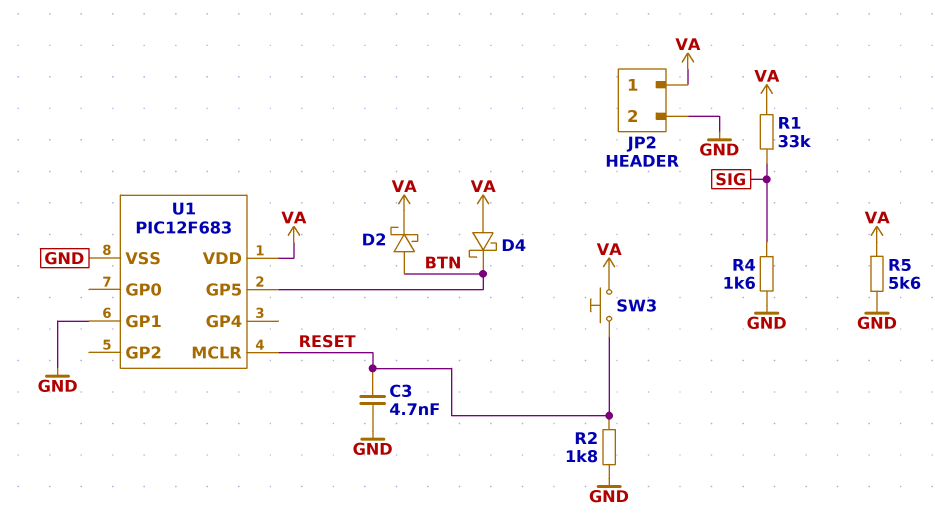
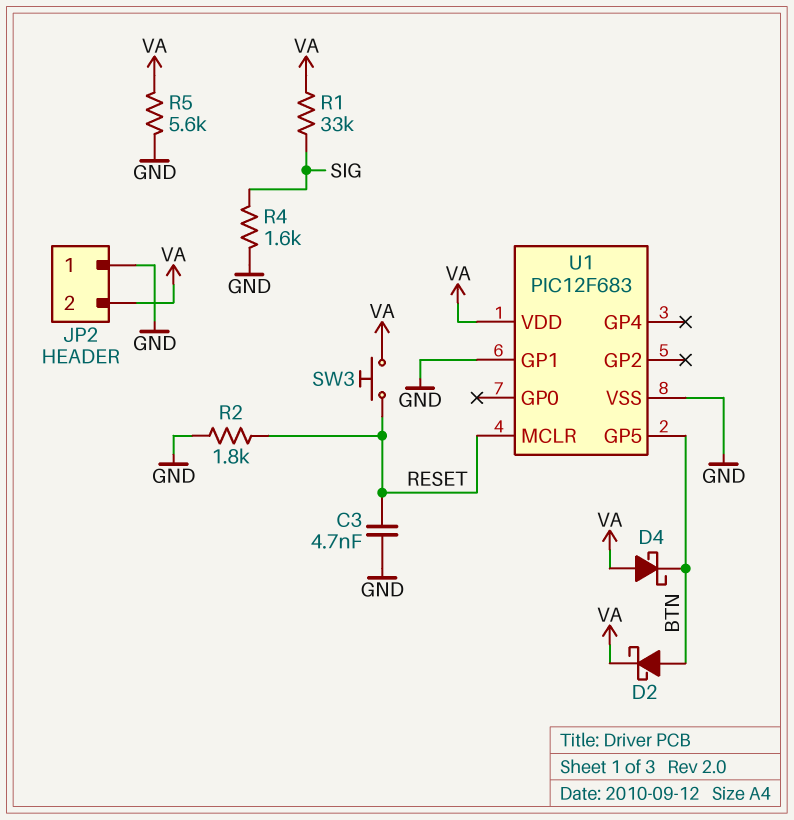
JP2 pin 1: VA -> GND
JP2 pin 2: GND -> VA

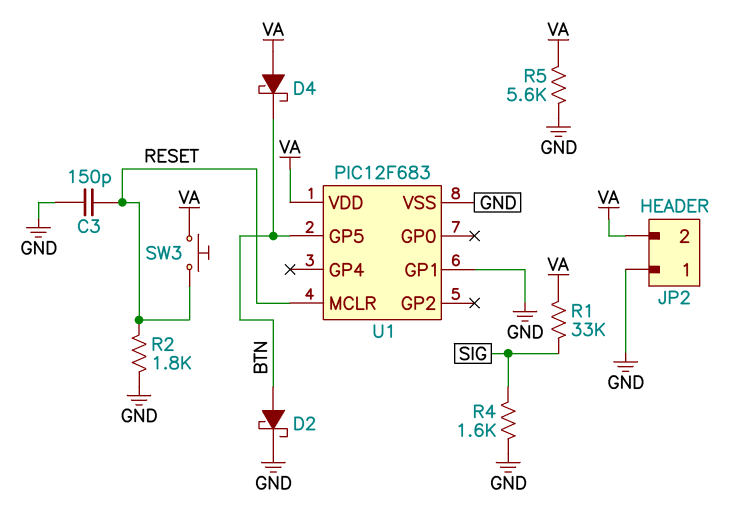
C3: 4.7nF (GND, RESET) -> 150pF (GND, RESET)
D2: schottky (A BTN, K VA) -> schottky (A BTN, K GND)

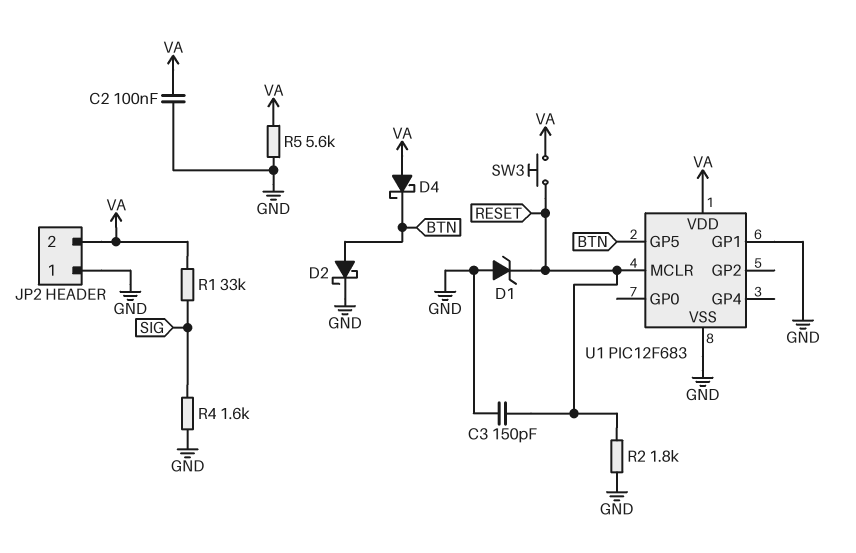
C2: none -> 100nF (GND, VA)
D1: none -> zener (A GND, K RESET)

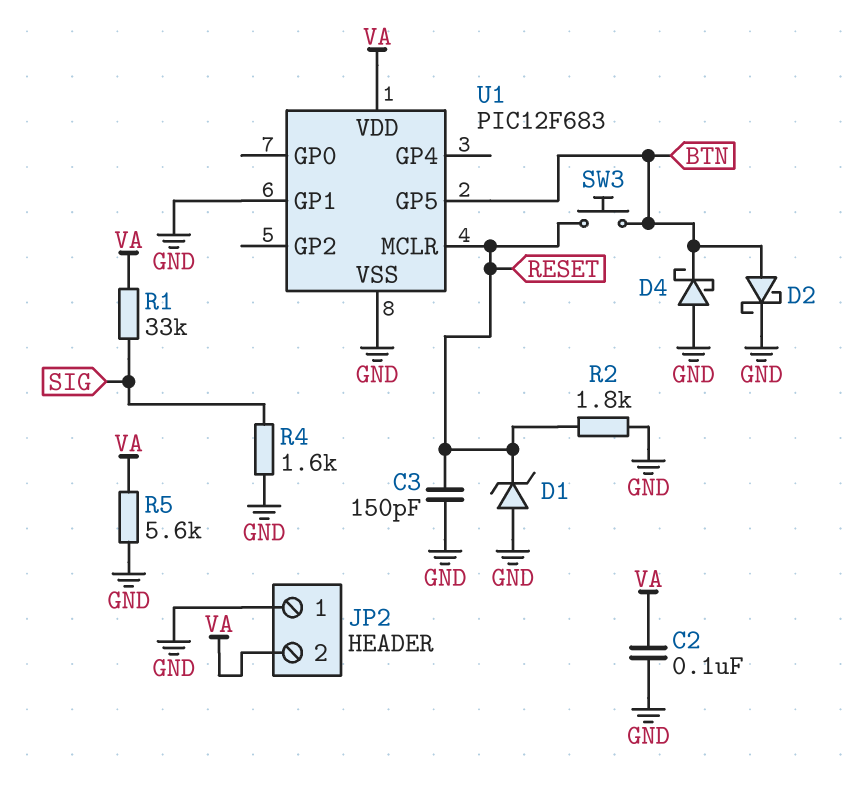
D4: schottky (A VA, K BTN) -> schottky (A GND, K BTN)
SW3: button (RESET, VA) -> button (BTN, RESET)

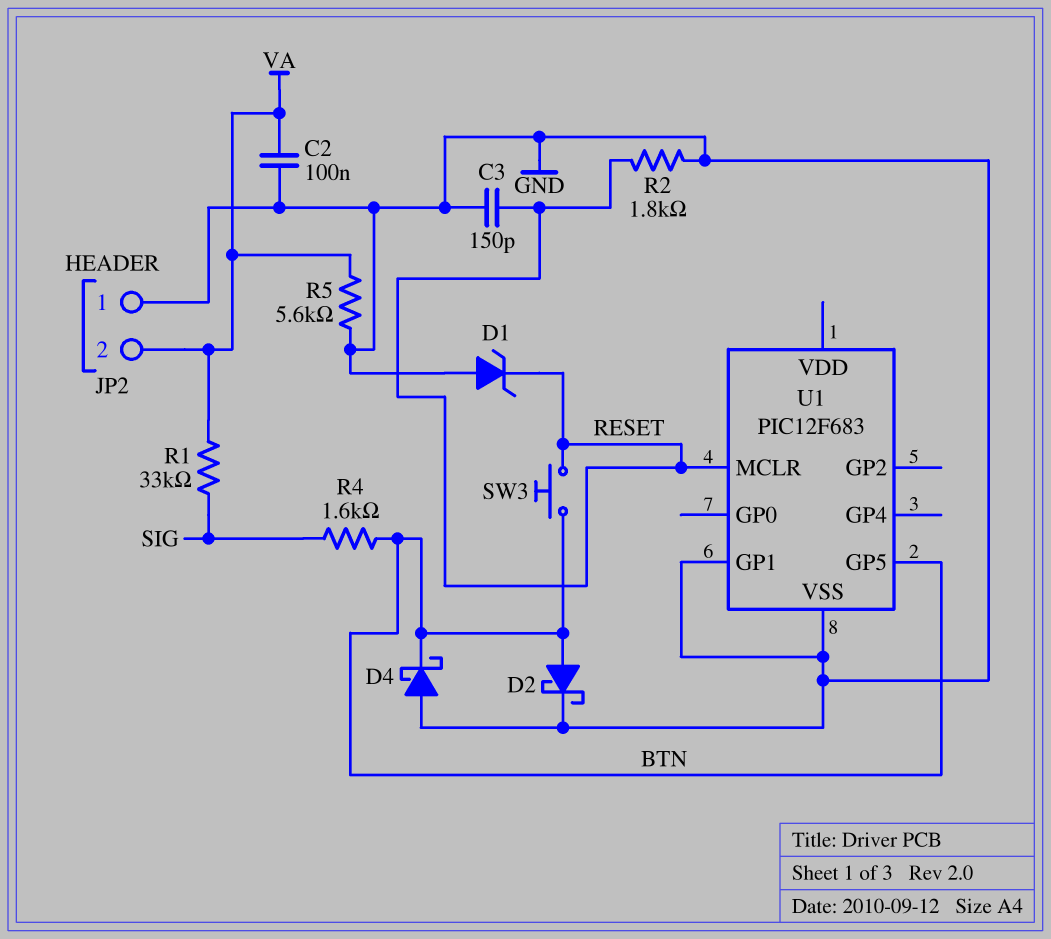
R4: 1.6k (GND, SIG) -> 1.6k (BTN, SIG)
U1 pin VDD: VA -> none

